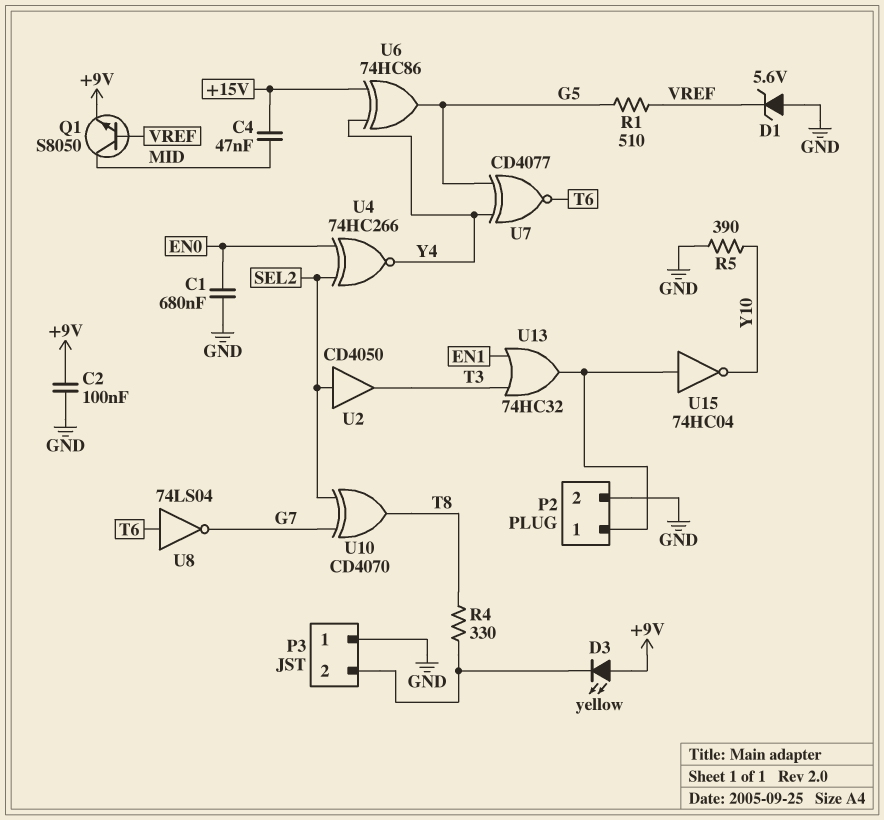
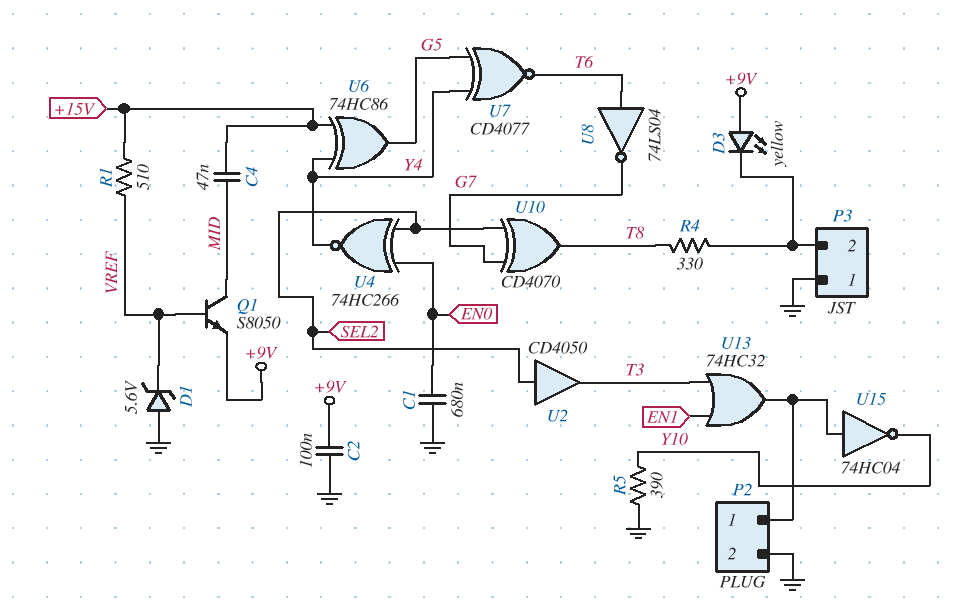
R1: 510 (G5, VREF) -> 510 (+15V, VREF)

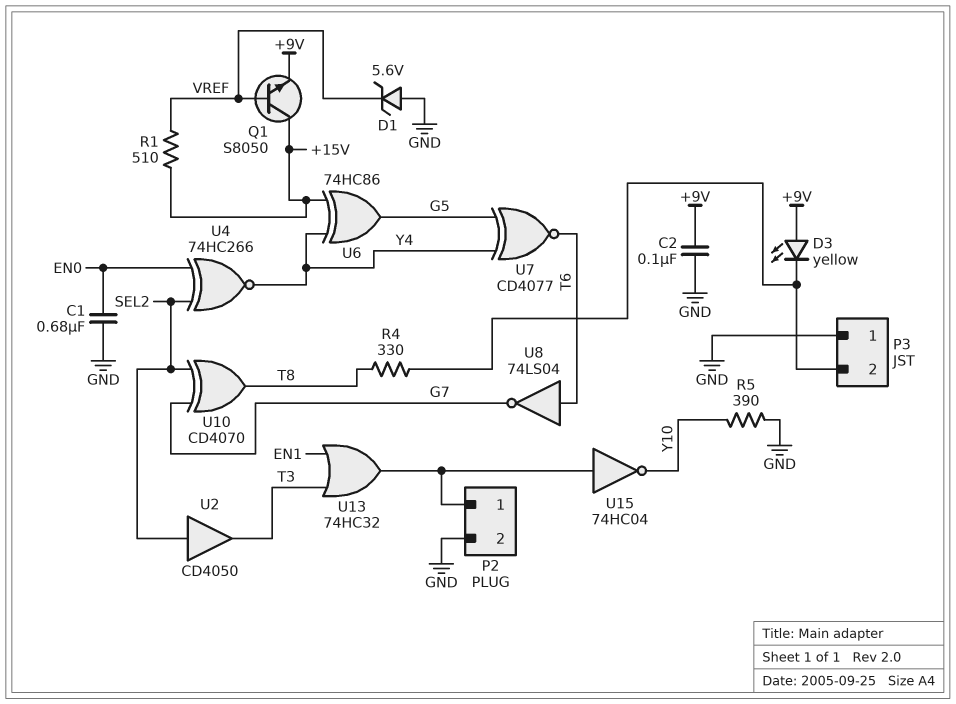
C4: 47nF (+15V, MID) -> none
Q1: NPN S8050 (B VREF, C MID, E +9V) -> NPN S8050 (B VREF, C +15V, E +9V)

